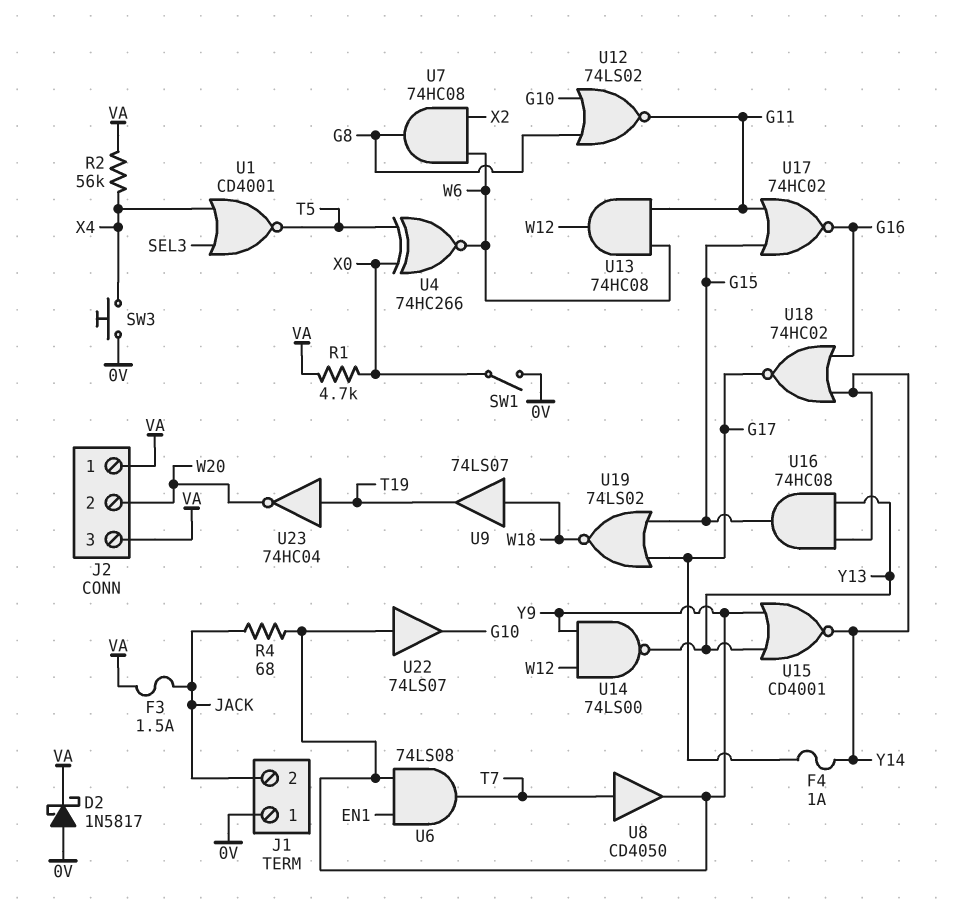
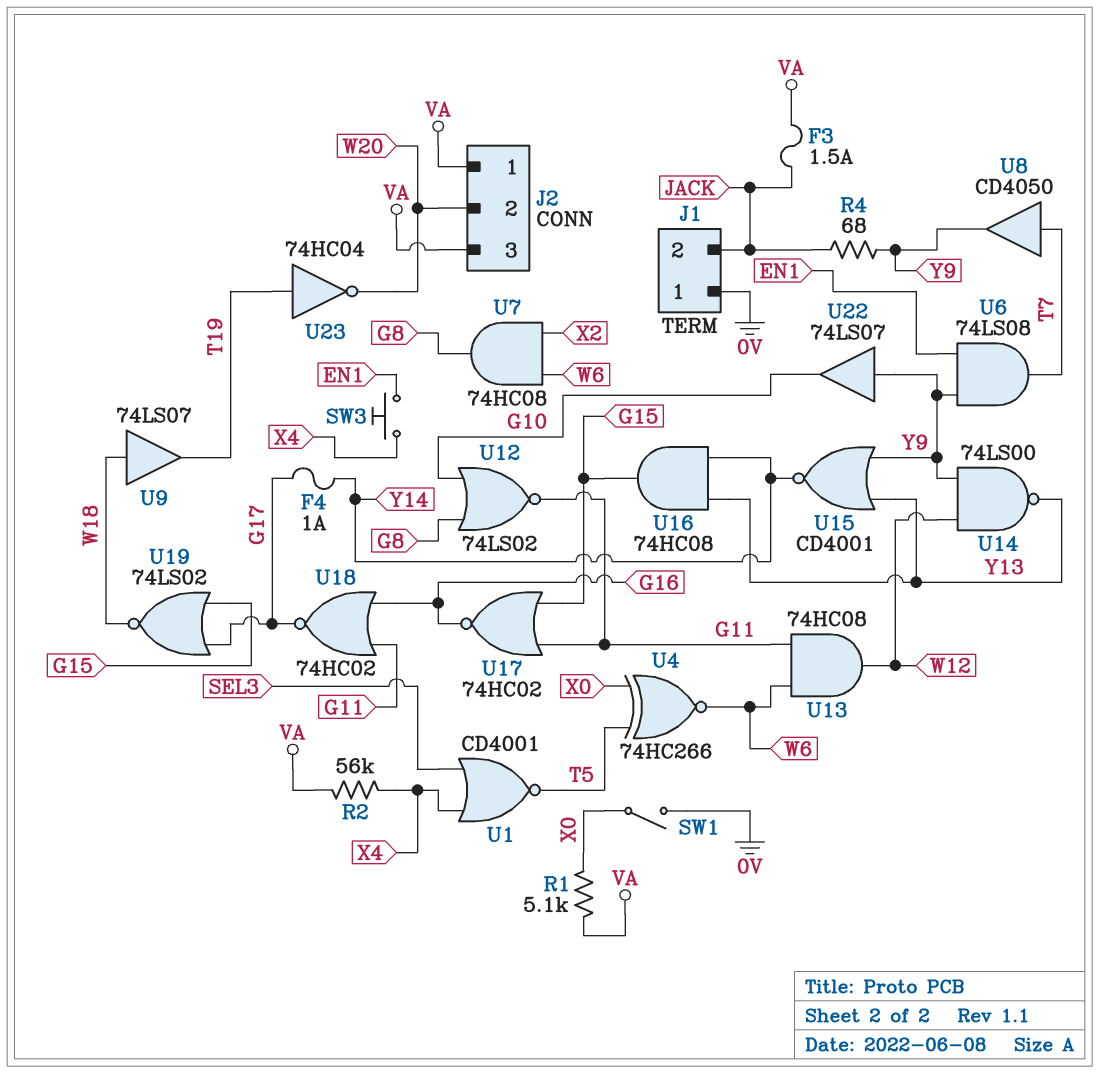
D2: schottky 1N5817 (A 0V, K VA) -> none
R1: 4.7k (VA, X0) -> 5.1k (VA, X0)
SW3: button (0V, X4) -> button (EN1, X4)
U18: NOR 74HC02 (in G16, in Y14, out G17) -> NOR 74HC02 (in G11, in G16, out G17)

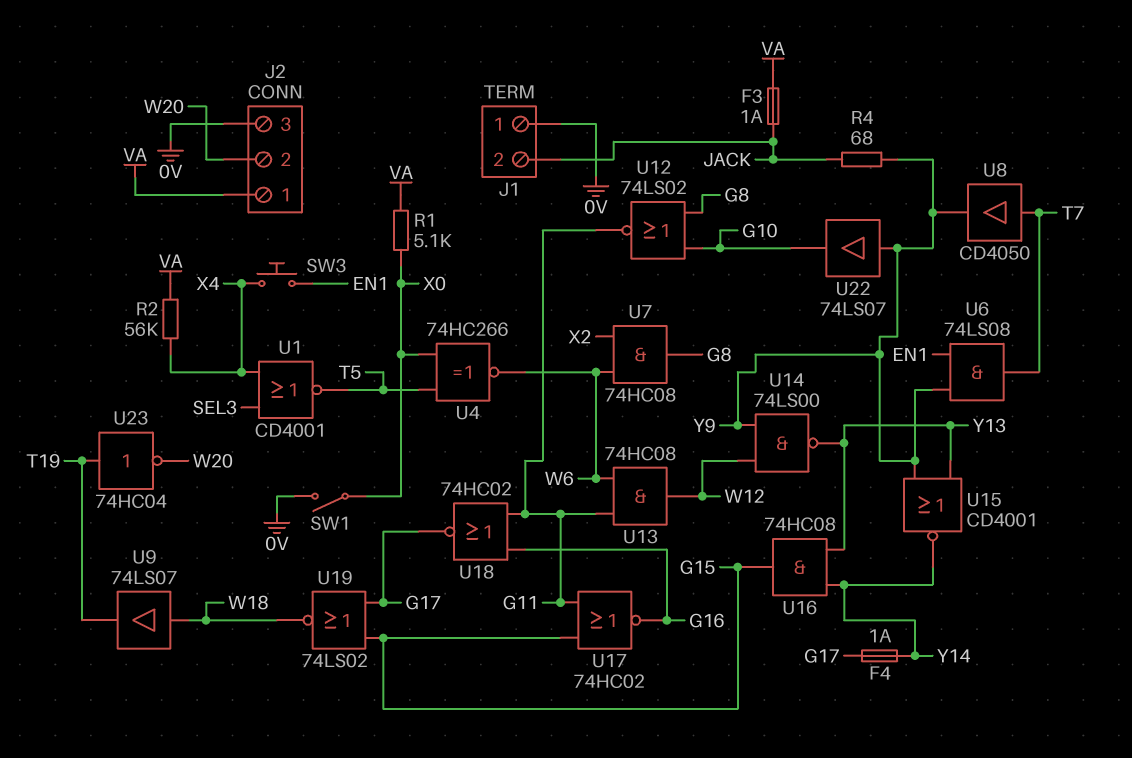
F3: 1.5A (JACK, VA) -> 1A (JACK, VA)
J2 pin 3: VA -> 0V

